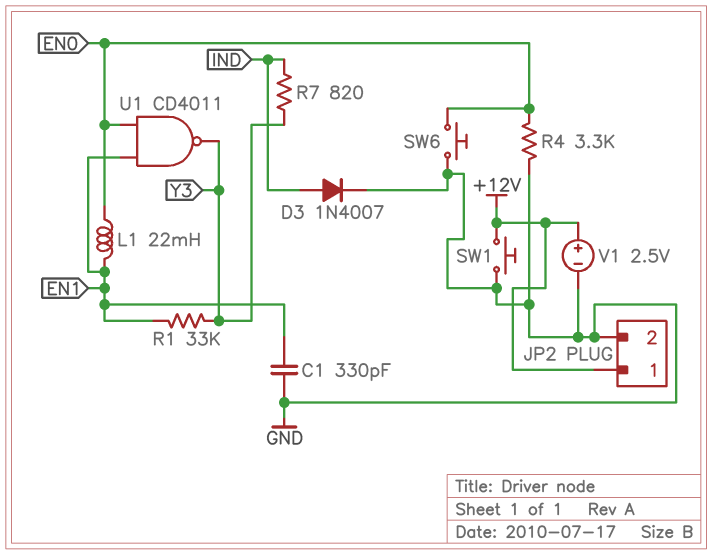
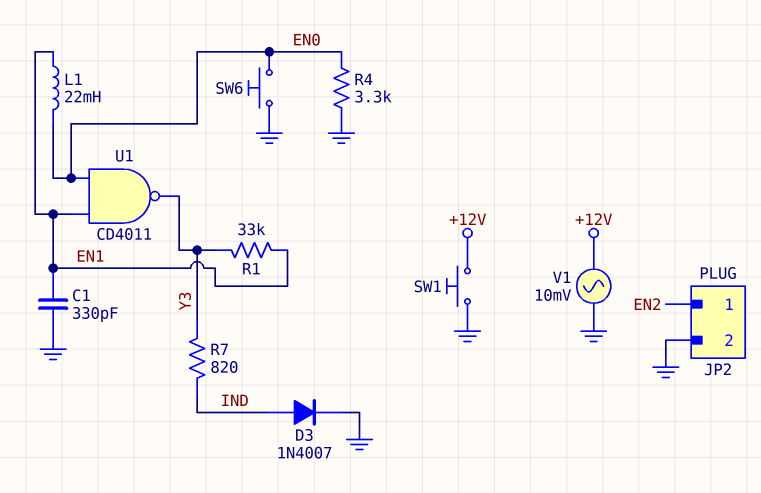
JP2 pin 1: +12V -> EN2
V1: 2.5V (plus +12V, minus GND) -> AC 10mV (+12V, GND)

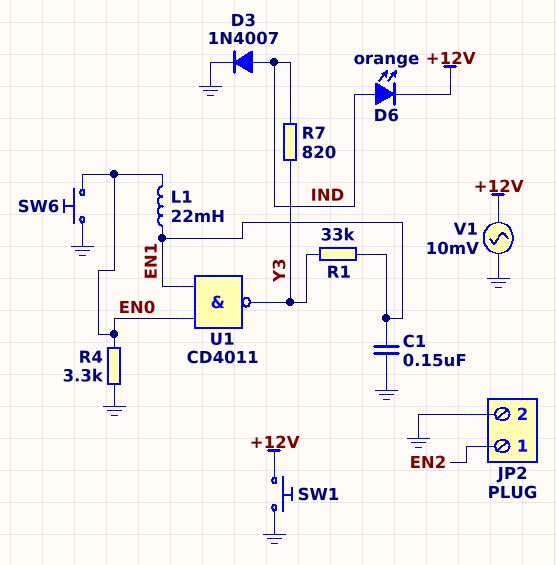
C1: 330pF (EN1, GND) -> 150nF (EN1, GND)
D6: none -> LED orange (A IND, K +12V)

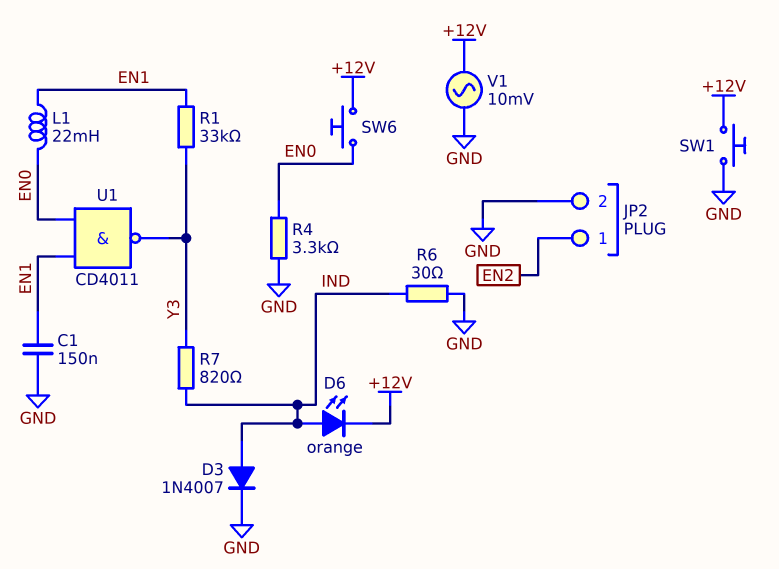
R6: none -> 30 (GND, IND)
SW6: button (EN0, GND) -> button (+12V, EN0)

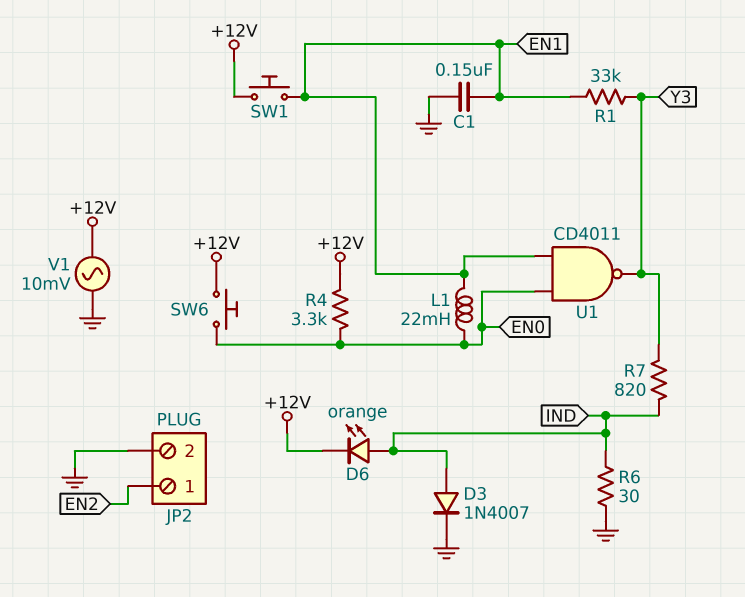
R4: 3.3k (EN0, GND) -> 3.3k (+12V, EN0)
SW1: button (+12V, GND) -> button (+12V, EN1)

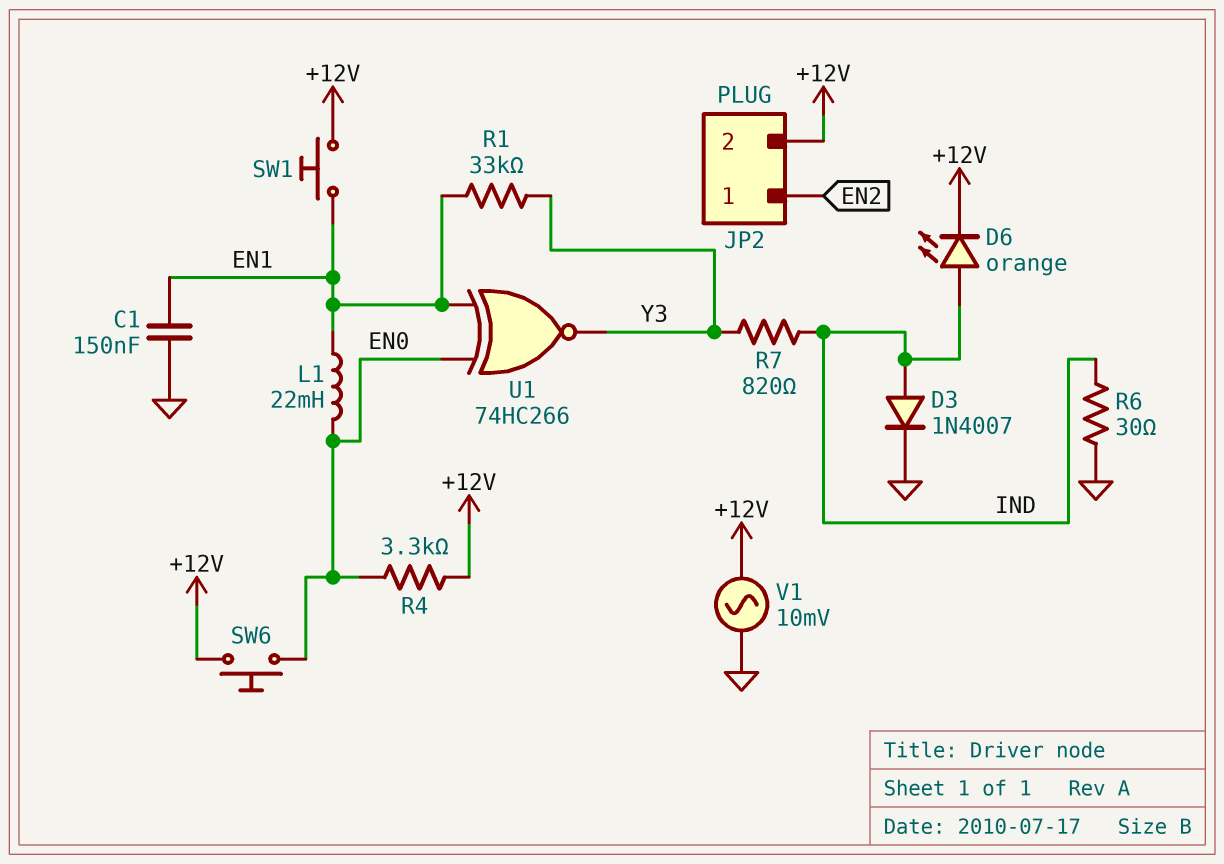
JP2 pin 2: GND -> +12V
U1: NAND CD4011 (in EN0, in EN1, out Y3) -> XNOR 74HC266 (in EN0, in EN1, out Y3)

